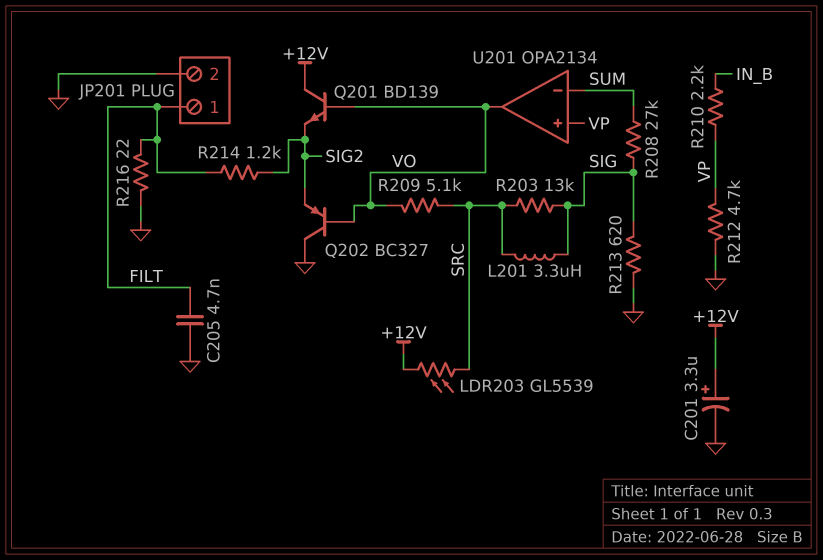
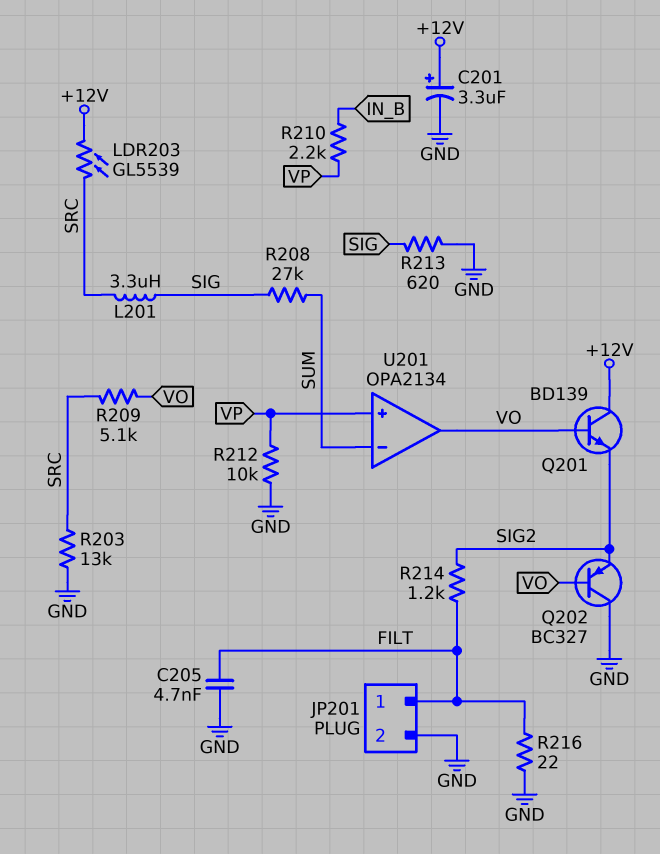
R203: 13k (SIG, SRC) -> 13k (GND, SRC)
R212: 4.7k (GND, VP) -> 10k (GND, VP)

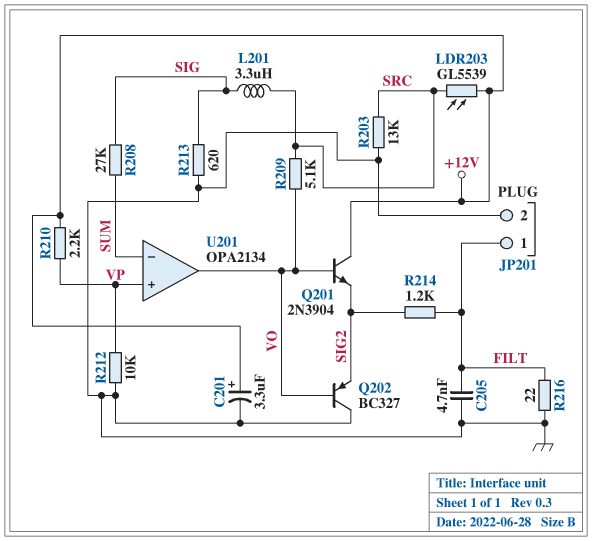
Q201: NPN BD139 (B VO, C +12V, E SIG2) -> NPN 2N3904 (B VO, C +12V, E SIG2)
R210: 2.2k (IN_B, VP) -> 2.2k (+12V, VP)

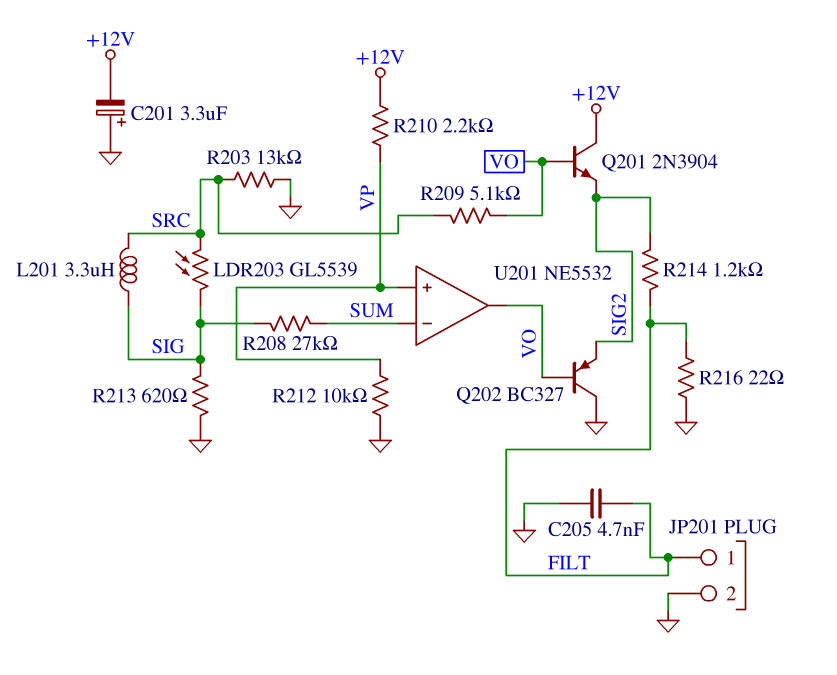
C201: 3.3uF (plus +12V, minus GND) -> 3.3uF (plus GND, minus +12V)
LDR203: GL5539 (+12V, SRC) -> GL5539 (SIG, SRC)
U201: OPA2134 -> NE5532

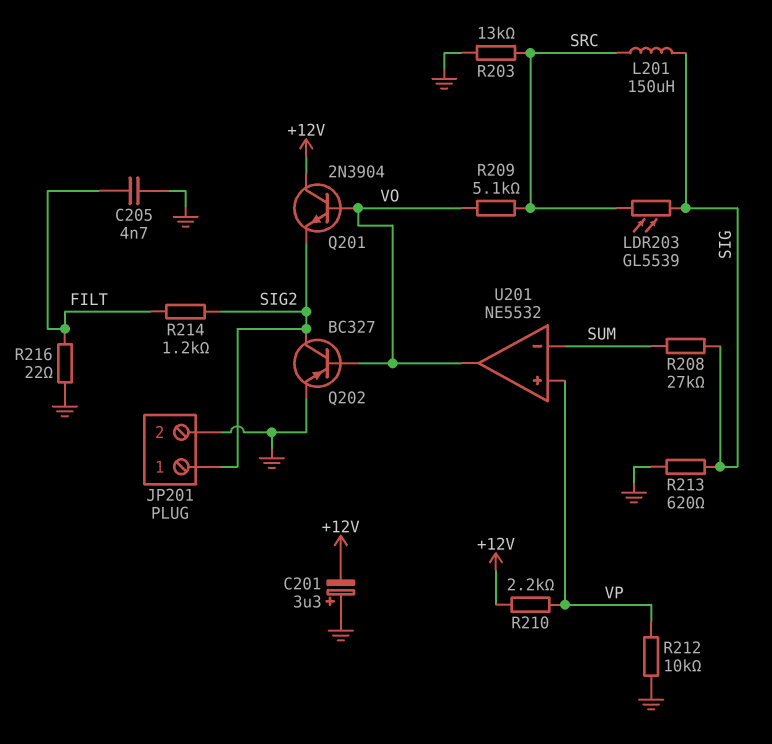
JP201 pin 1: FILT -> SIG2
L201: 3.3uH (SIG, SRC) -> 150uH (SIG, SRC)
Q202: PNP BC327 (B VO, C GND, E SIG2) -> PNP BC327 (B VO, C SIG2, E GND)

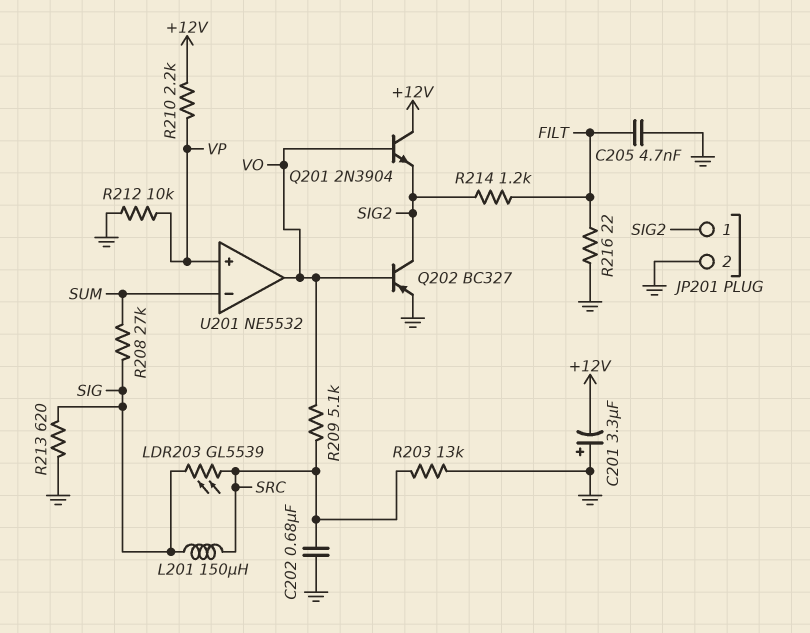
C202: none -> 680nF (GND, SRC)

